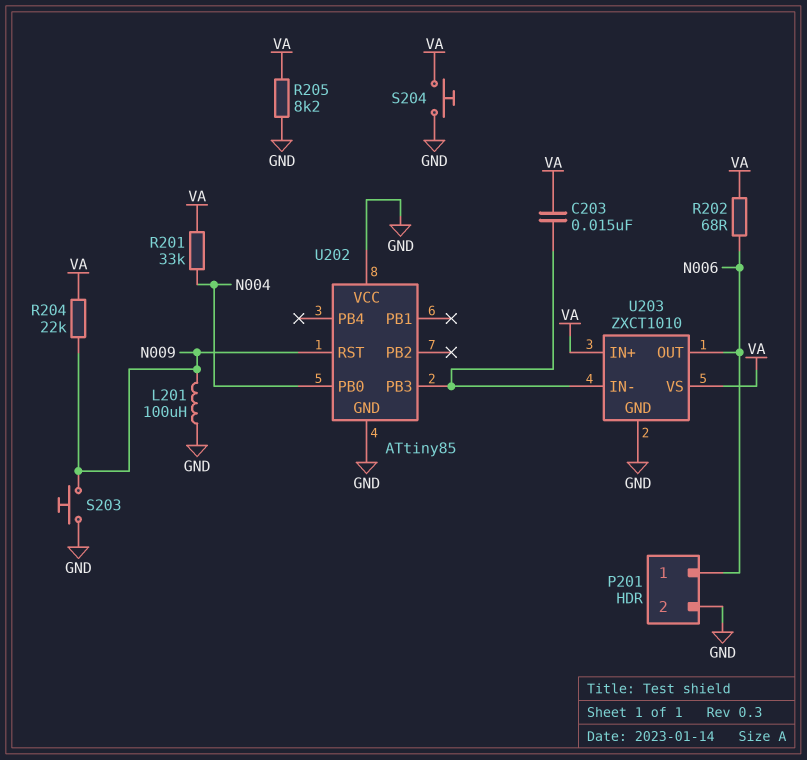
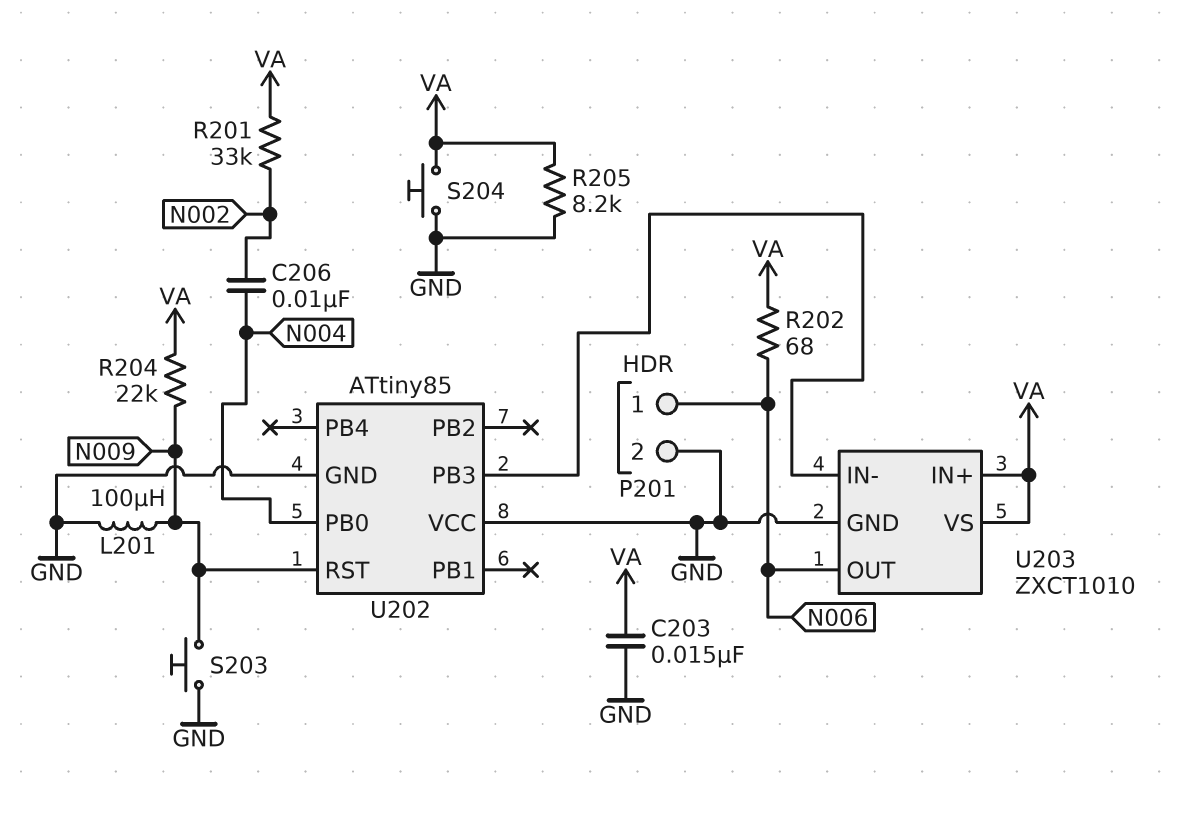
C203: 15nF (U202/PB3, VA) -> 15nF (GND, VA)
C206: none -> 10nF (N002, N004)
R201: 33k (N004, VA) -> 33k (N002, VA)

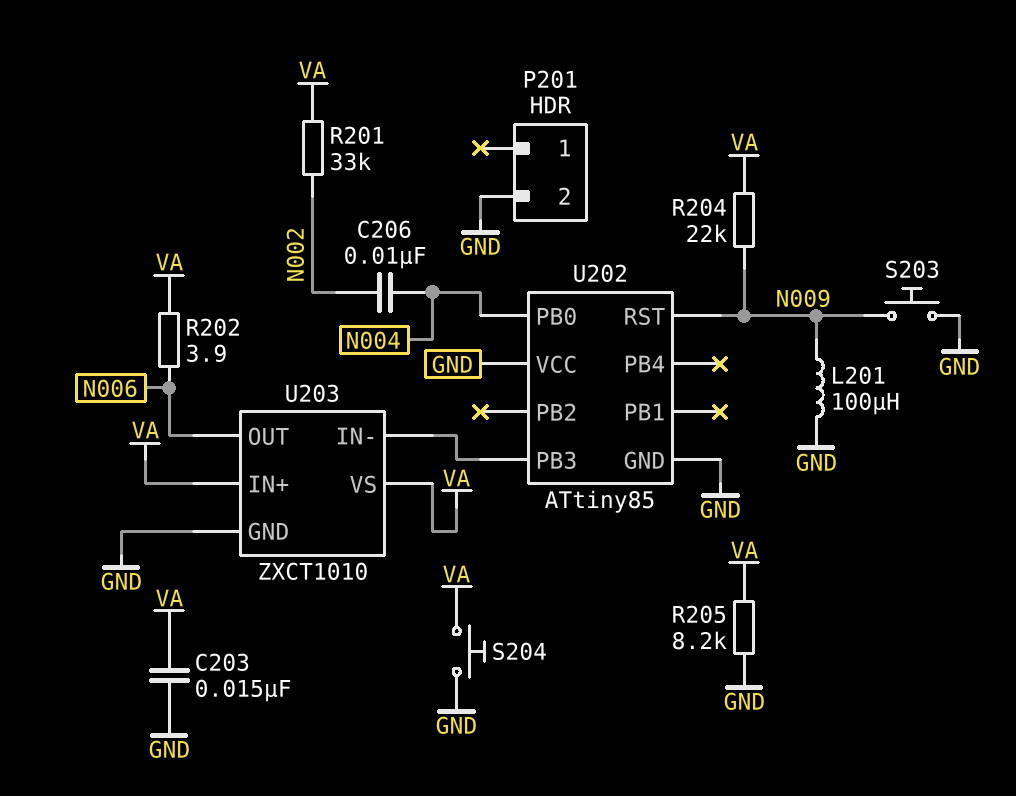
P201 pin 1: N006 -> none
R202: 68 (N006, VA) -> 3.9 (N006, VA)

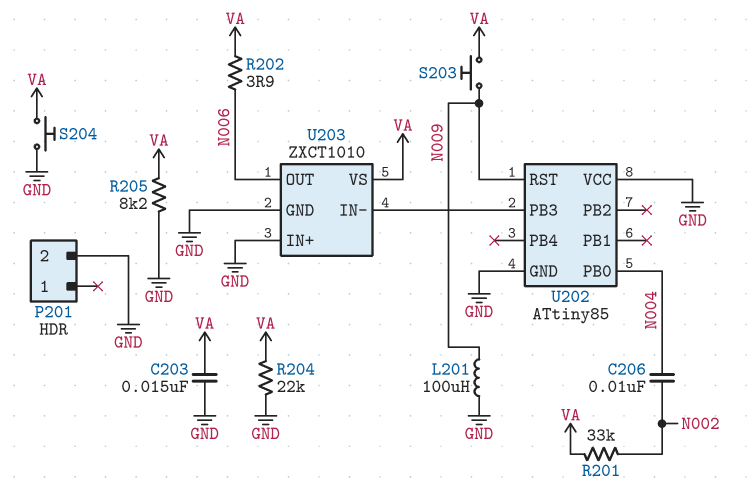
R204: 22k (N009, VA) -> 22k (GND, VA)
S203: button (GND, N009) -> button (N009, VA)
U203 pin IN+: VA -> GND

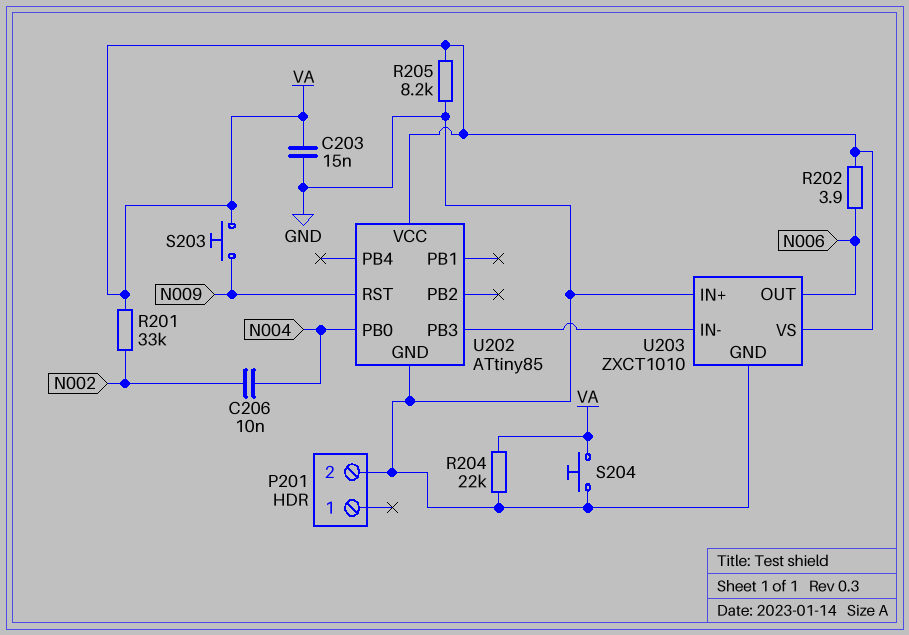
L201: 100uH (GND, N009) -> none
U202 pin VCC: GND -> VA

